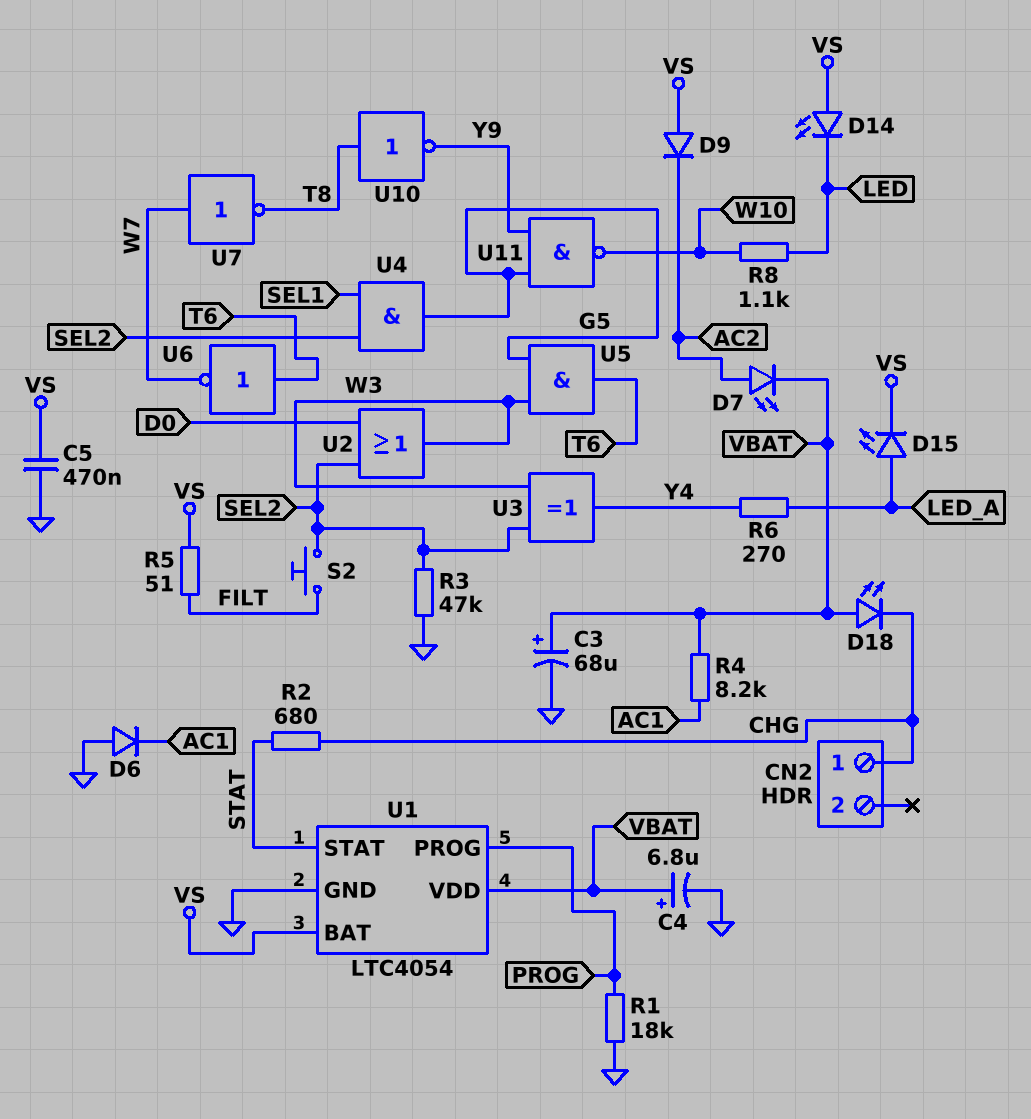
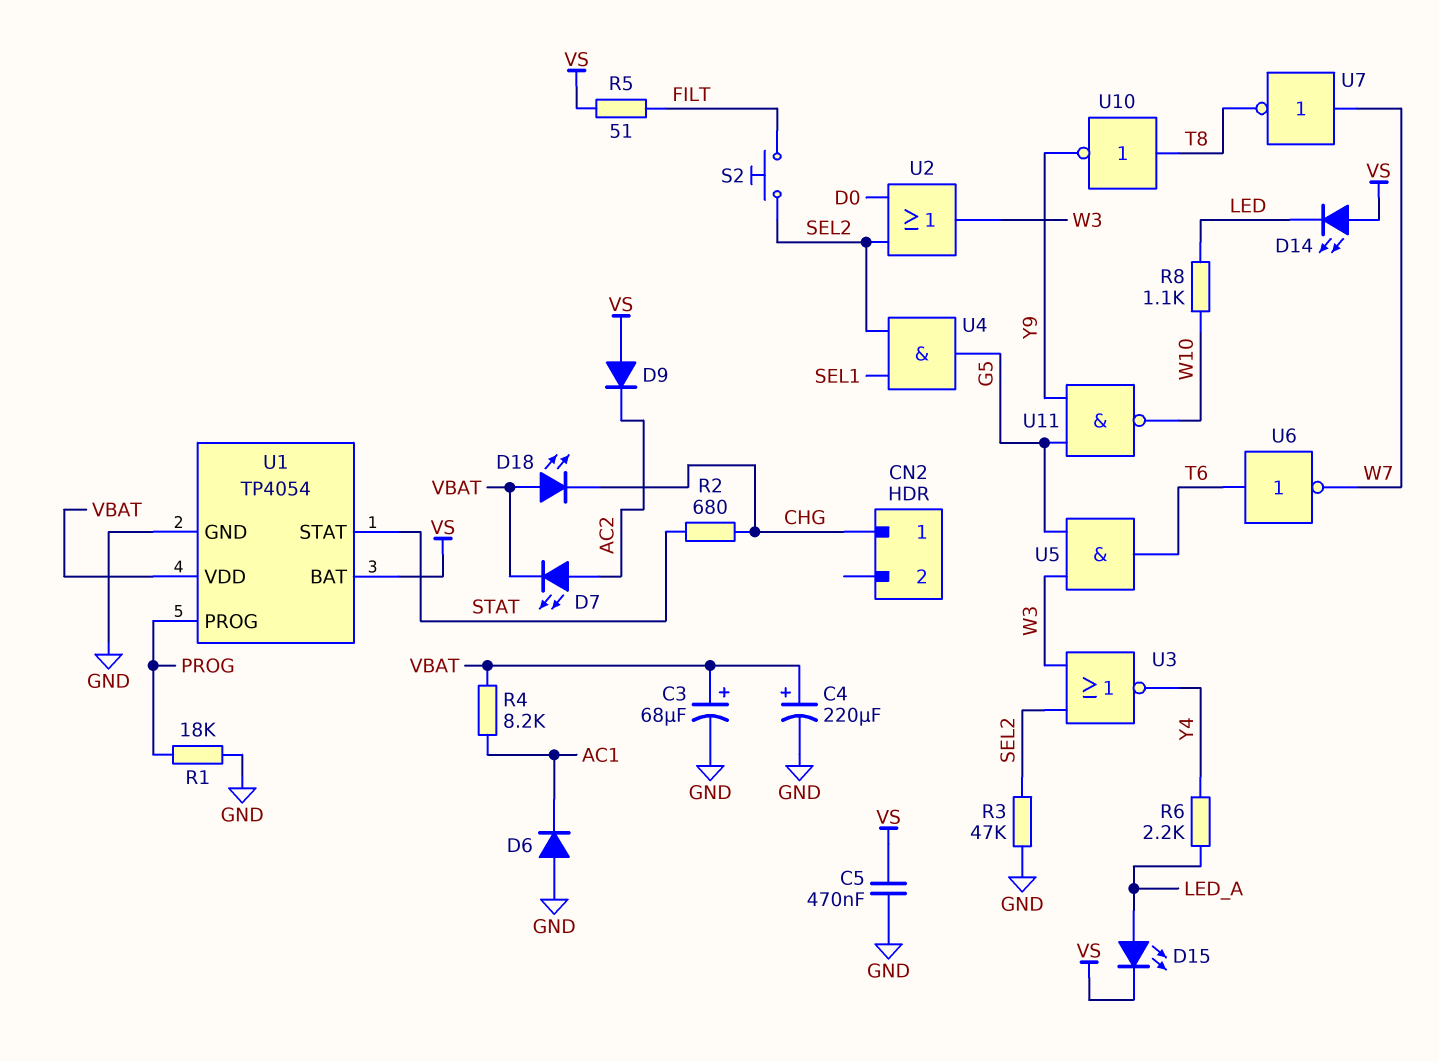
C4: 6.8uF (plus VBAT, minus GND) -> 220uF (plus VBAT, minus GND)
R6: 270 (LED_A, Y4) -> 2.2k (LED_A, Y4)
U1: LTC4054 -> TP4054
U3: XOR (in SEL2, in W3, out Y4) -> NOR (in SEL2, in W3, out Y4)

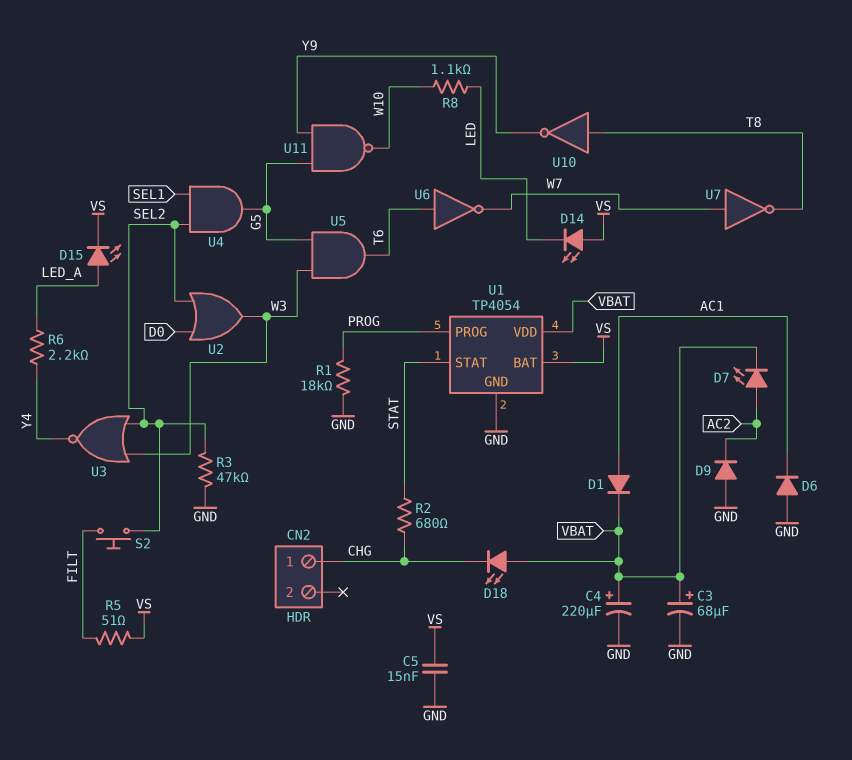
C5: 470nF (GND, VS) -> 15nF (GND, VS)
D1: none -> diode (A AC1, K VBAT)
D9: diode (A VS, K AC2) -> diode (A GND, K AC2)
R4: 8.2k (AC1, VBAT) -> none

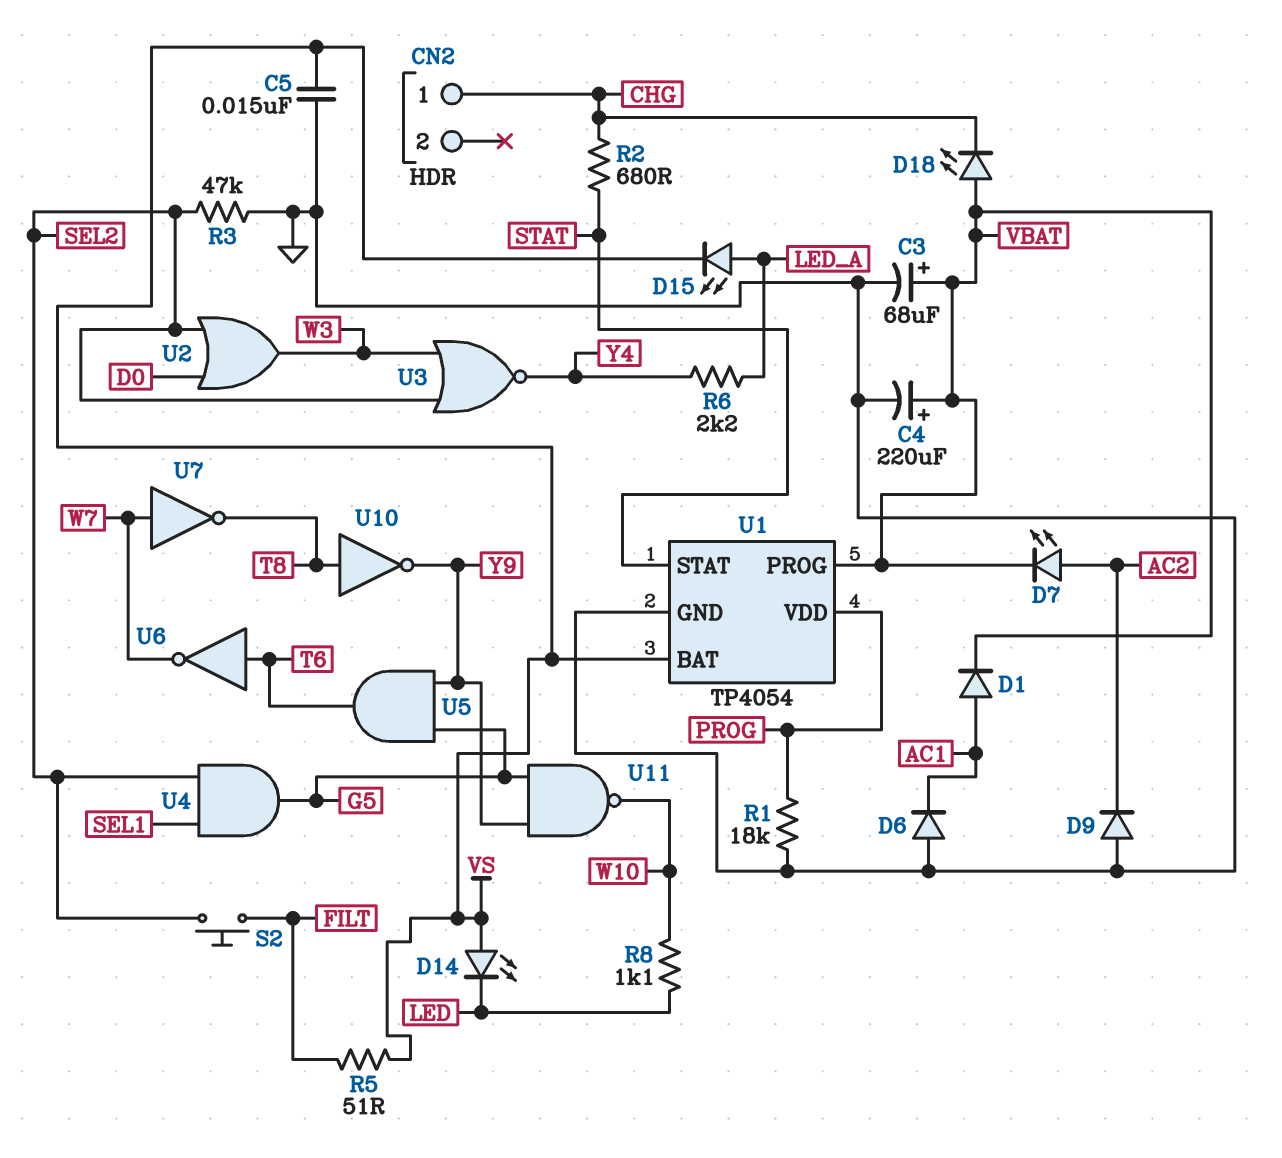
U1 pin PROG: PROG -> VBAT
U1 pin VDD: VBAT -> PROG
U5: AND (in G5, in W3, out T6) -> AND (in G5, in Y9, out T6)

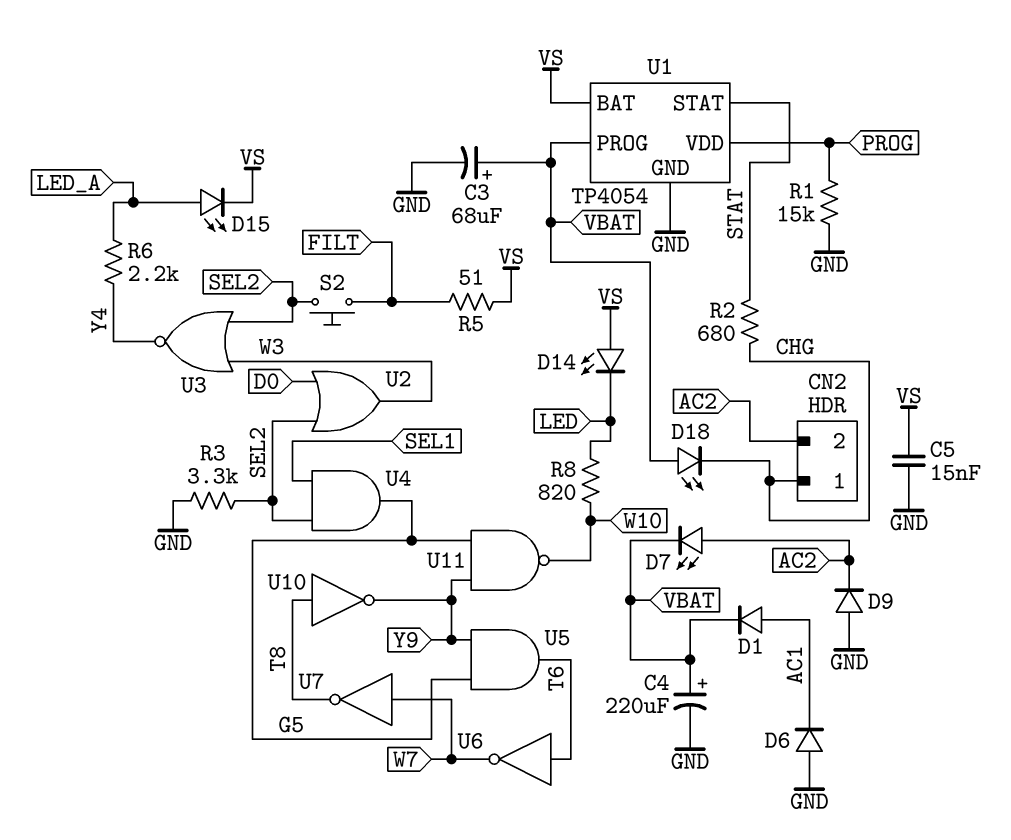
CN2 pin 2: none -> AC2
R1: 18k (GND, PROG) -> 15k (GND, PROG)
R3: 47k (GND, SEL2) -> 3.3k (GND, SEL2)
R8: 1.1k (LED, W10) -> 820 (LED, W10)

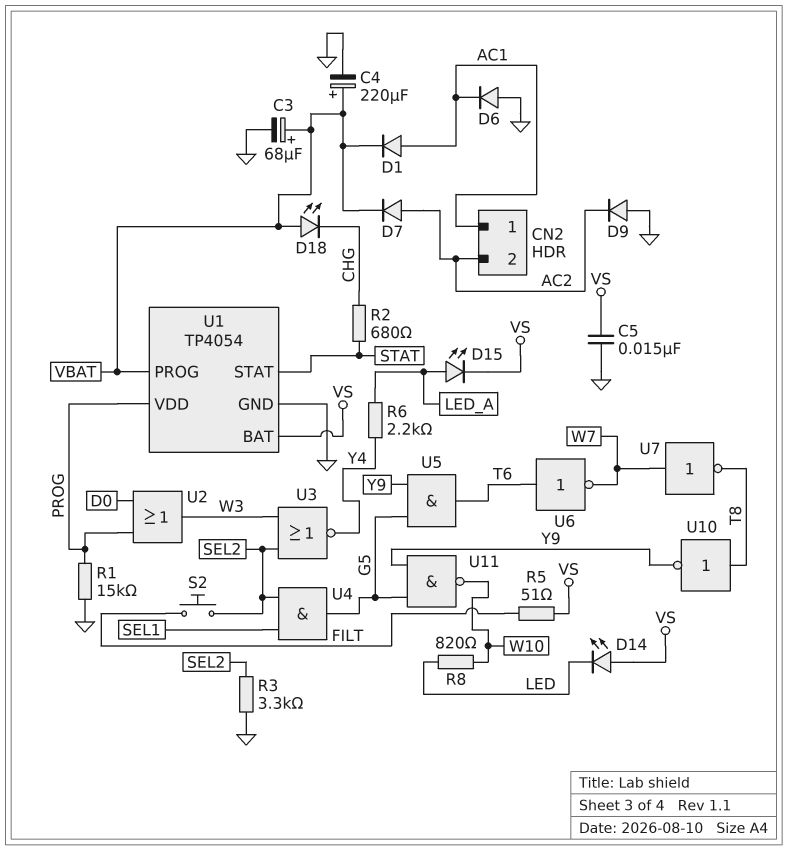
CN2 pin 1: CHG -> AC1
D7: LED (A AC2, K VBAT) -> diode (A AC2, K VBAT)
U2: OR (in D0, in SEL2, out W3) -> OR (in D0, in PROG, out W3)

